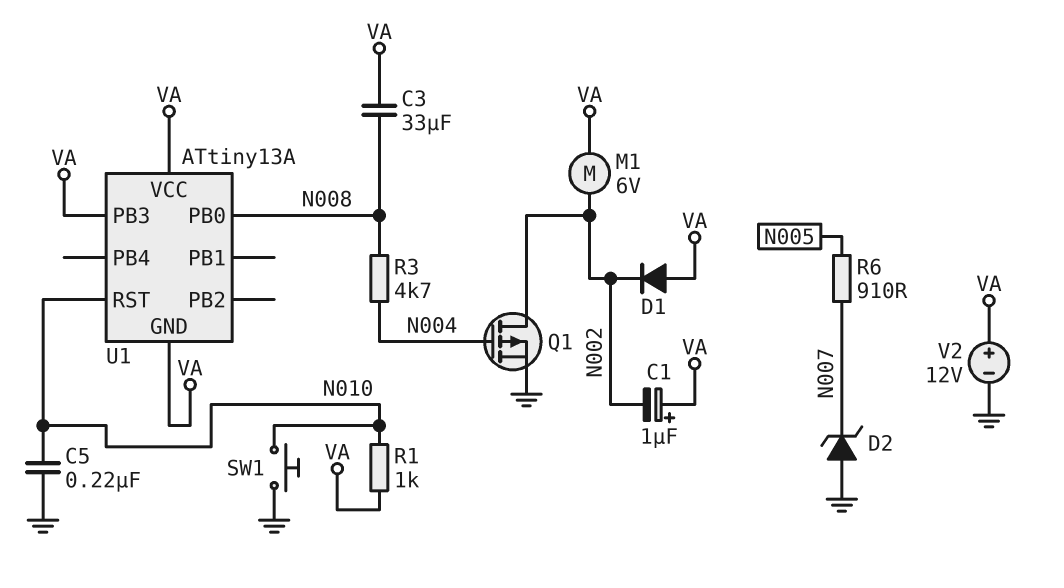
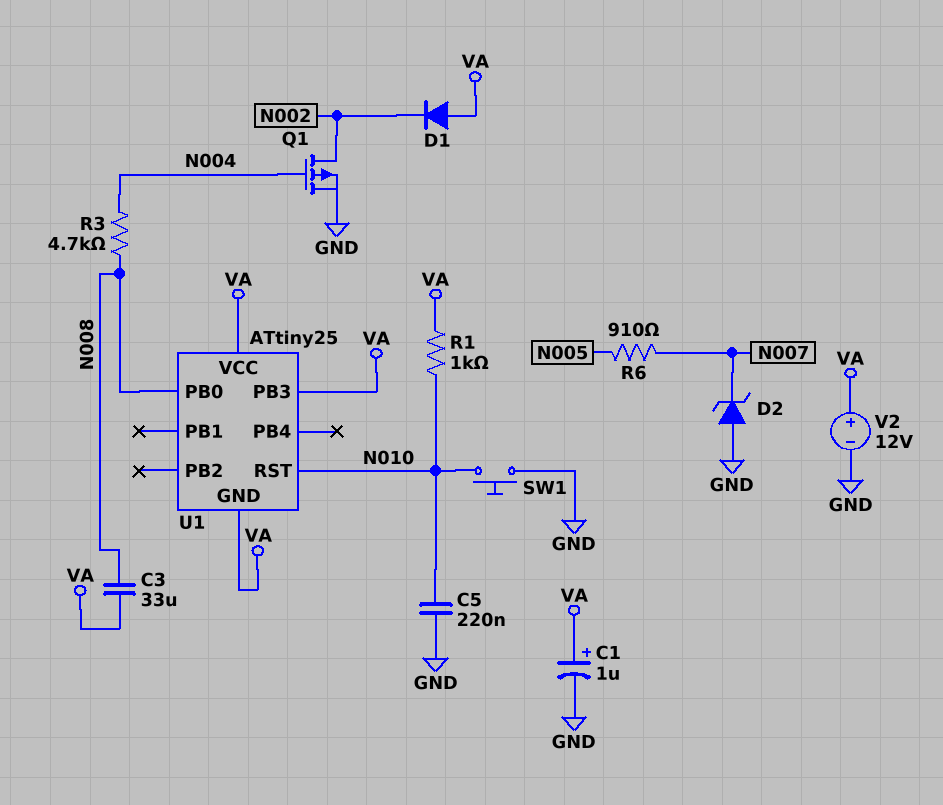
C1: 1uF (plus VA, minus N002) -> 1uF (plus VA, minus GND)
M1: motor 6V (N002, VA) -> none
U1: ATtiny13A -> ATtiny25

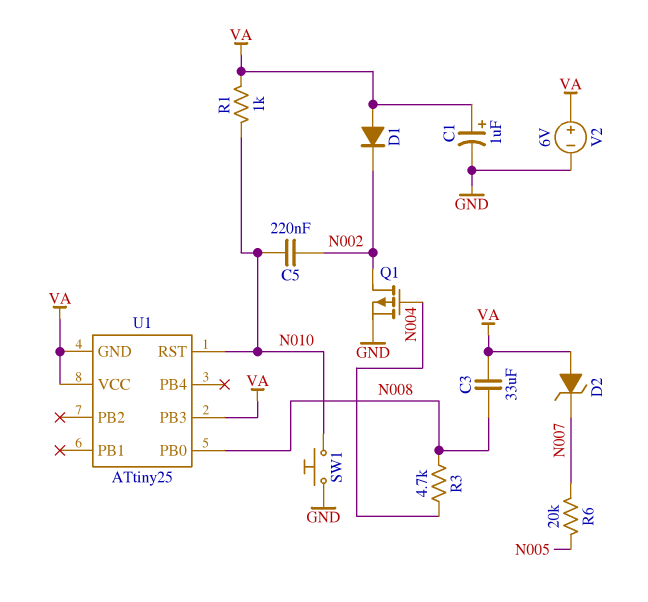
C5: 220nF (GND, N010) -> 220nF (N002, N010)
D2: zener (A GND, K N007) -> zener (A VA, K N007)
R6: 910 (N005, N007) -> 20k (N005, N007)
V2: 12V (plus VA, minus GND) -> 6V (plus VA, minus GND)

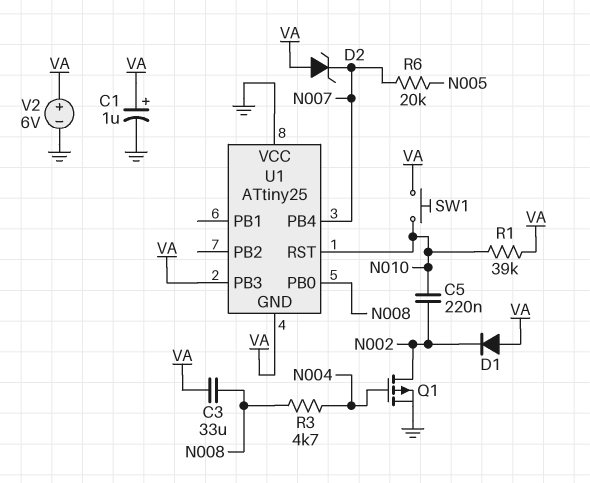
R1: 1k (N010, VA) -> 39k (N010, VA)
SW1: button (GND, N010) -> button (N010, VA)
U1 pin PB4: none -> N007
U1 pin VCC: VA -> GND

